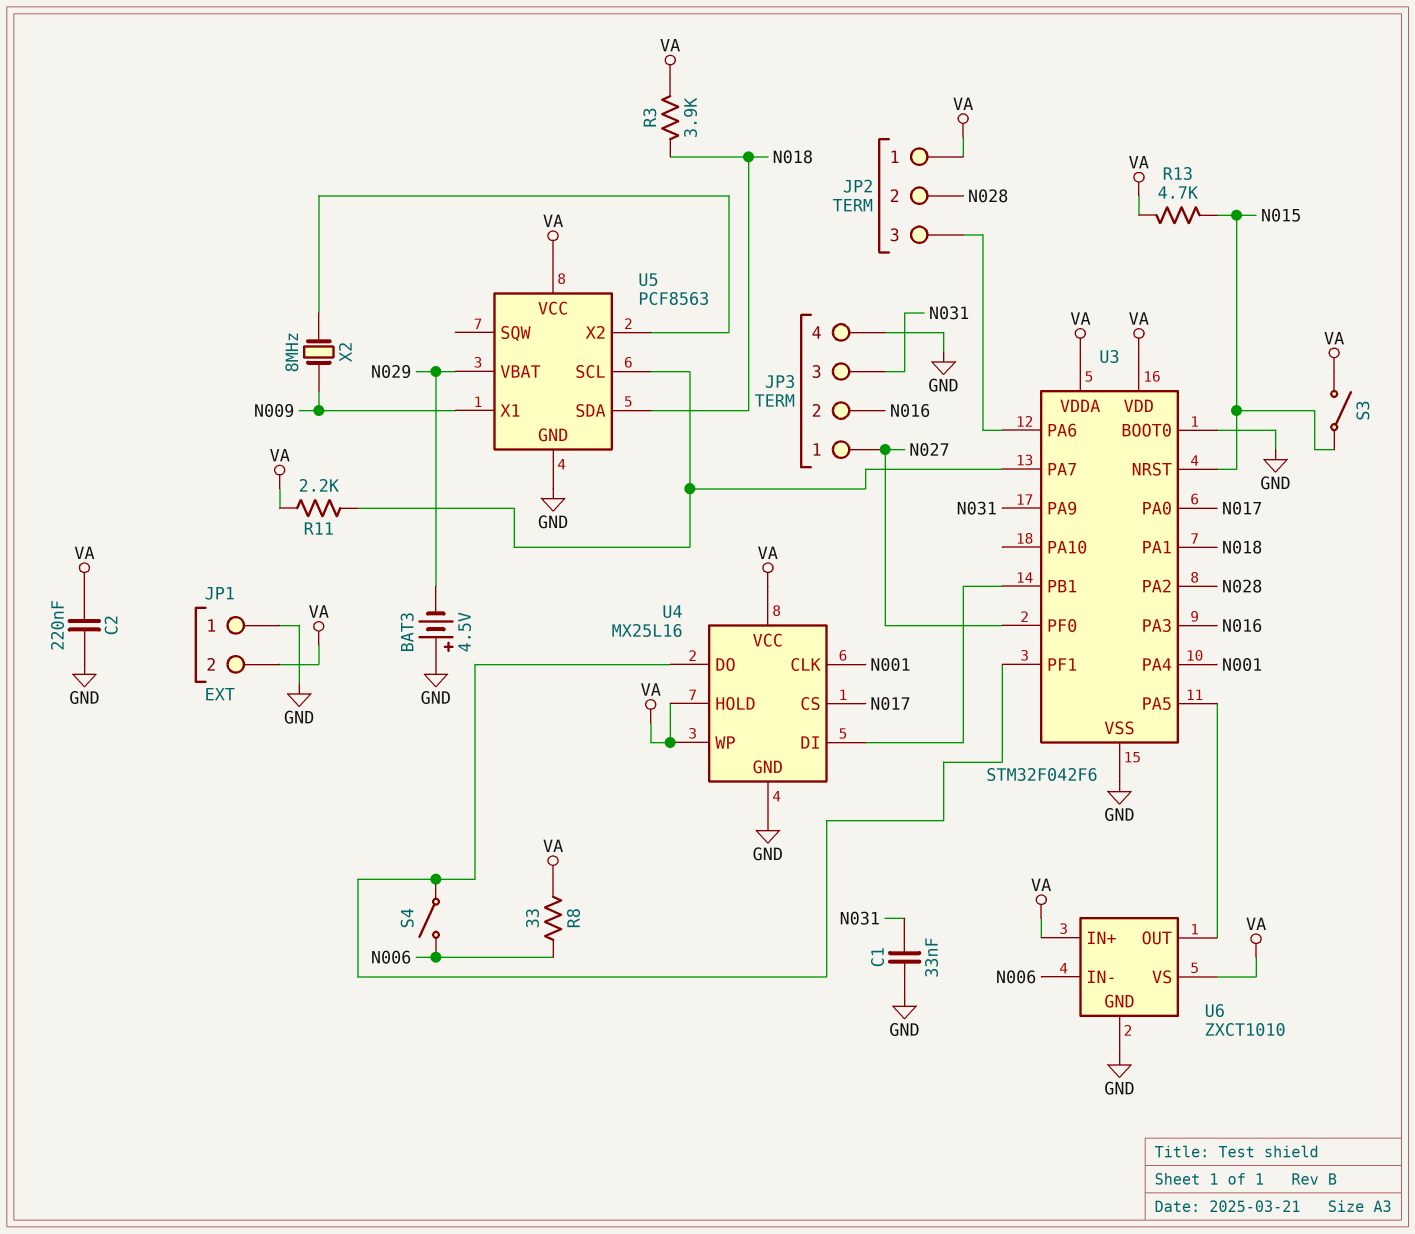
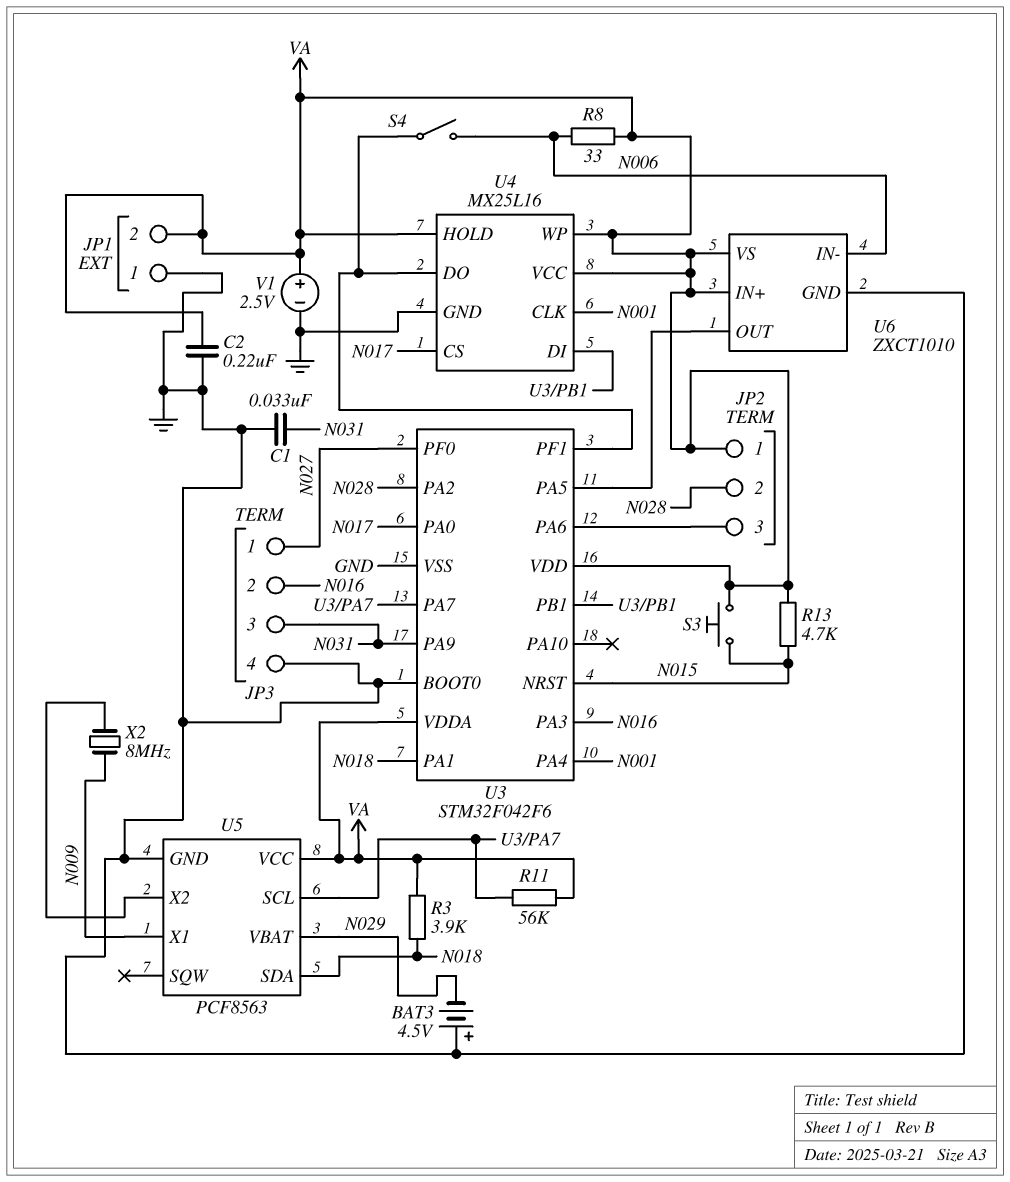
R11: 2.2k (U3/PA7, VA) -> 56k (U3/PA7, VA)
S3: switch (N015, VA) -> button (N015, VA)
V1: none -> 2.5V (plus VA, minus GND)

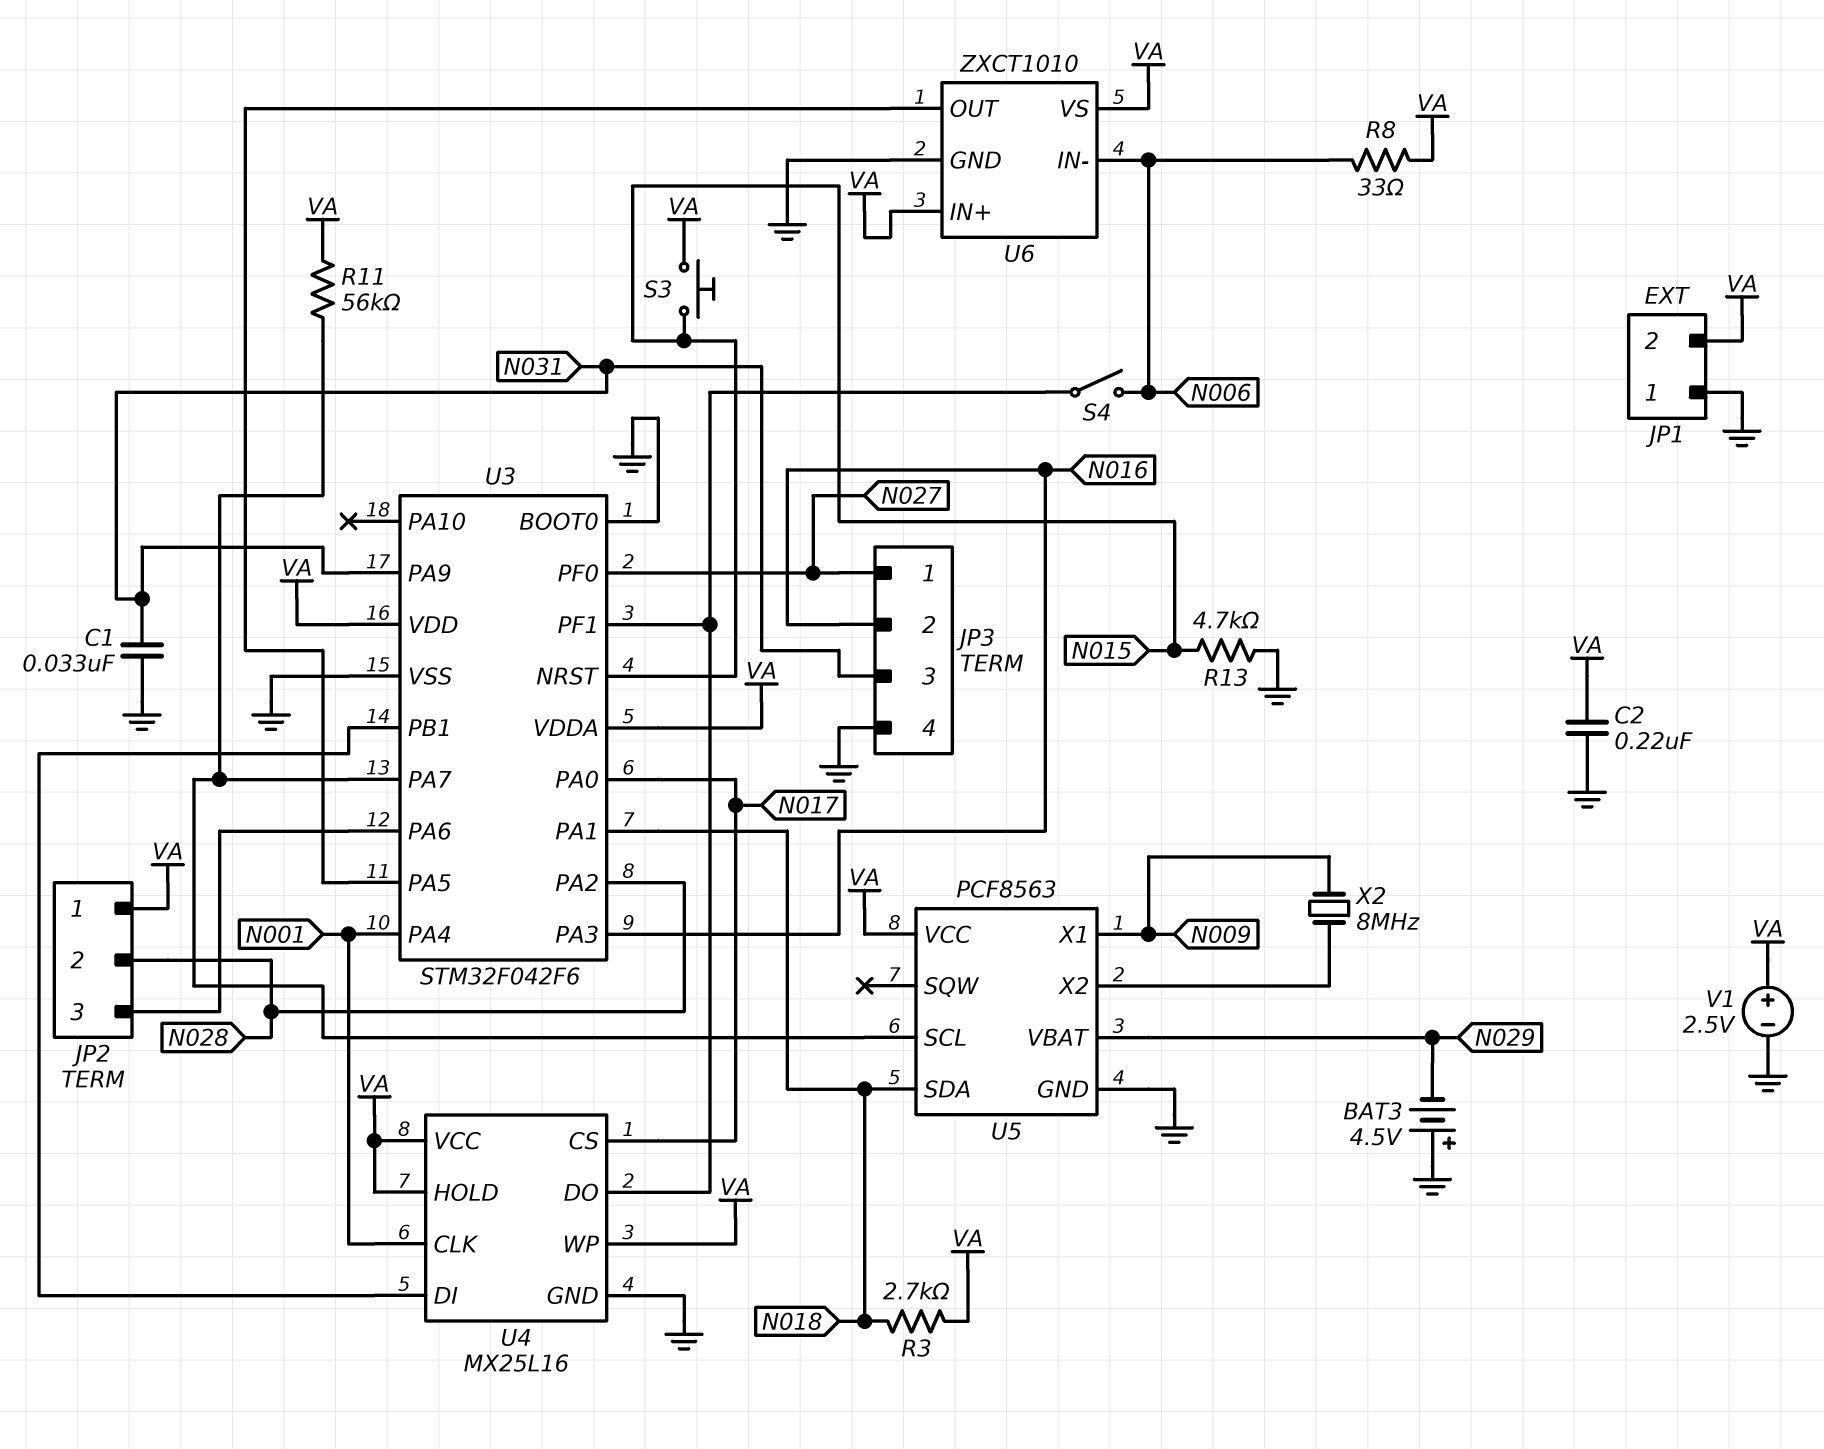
R3: 3.9k (N018, VA) -> 2.7k (N018, VA)
R13: 4.7k (N015, VA) -> 4.7k (GND, N015)

